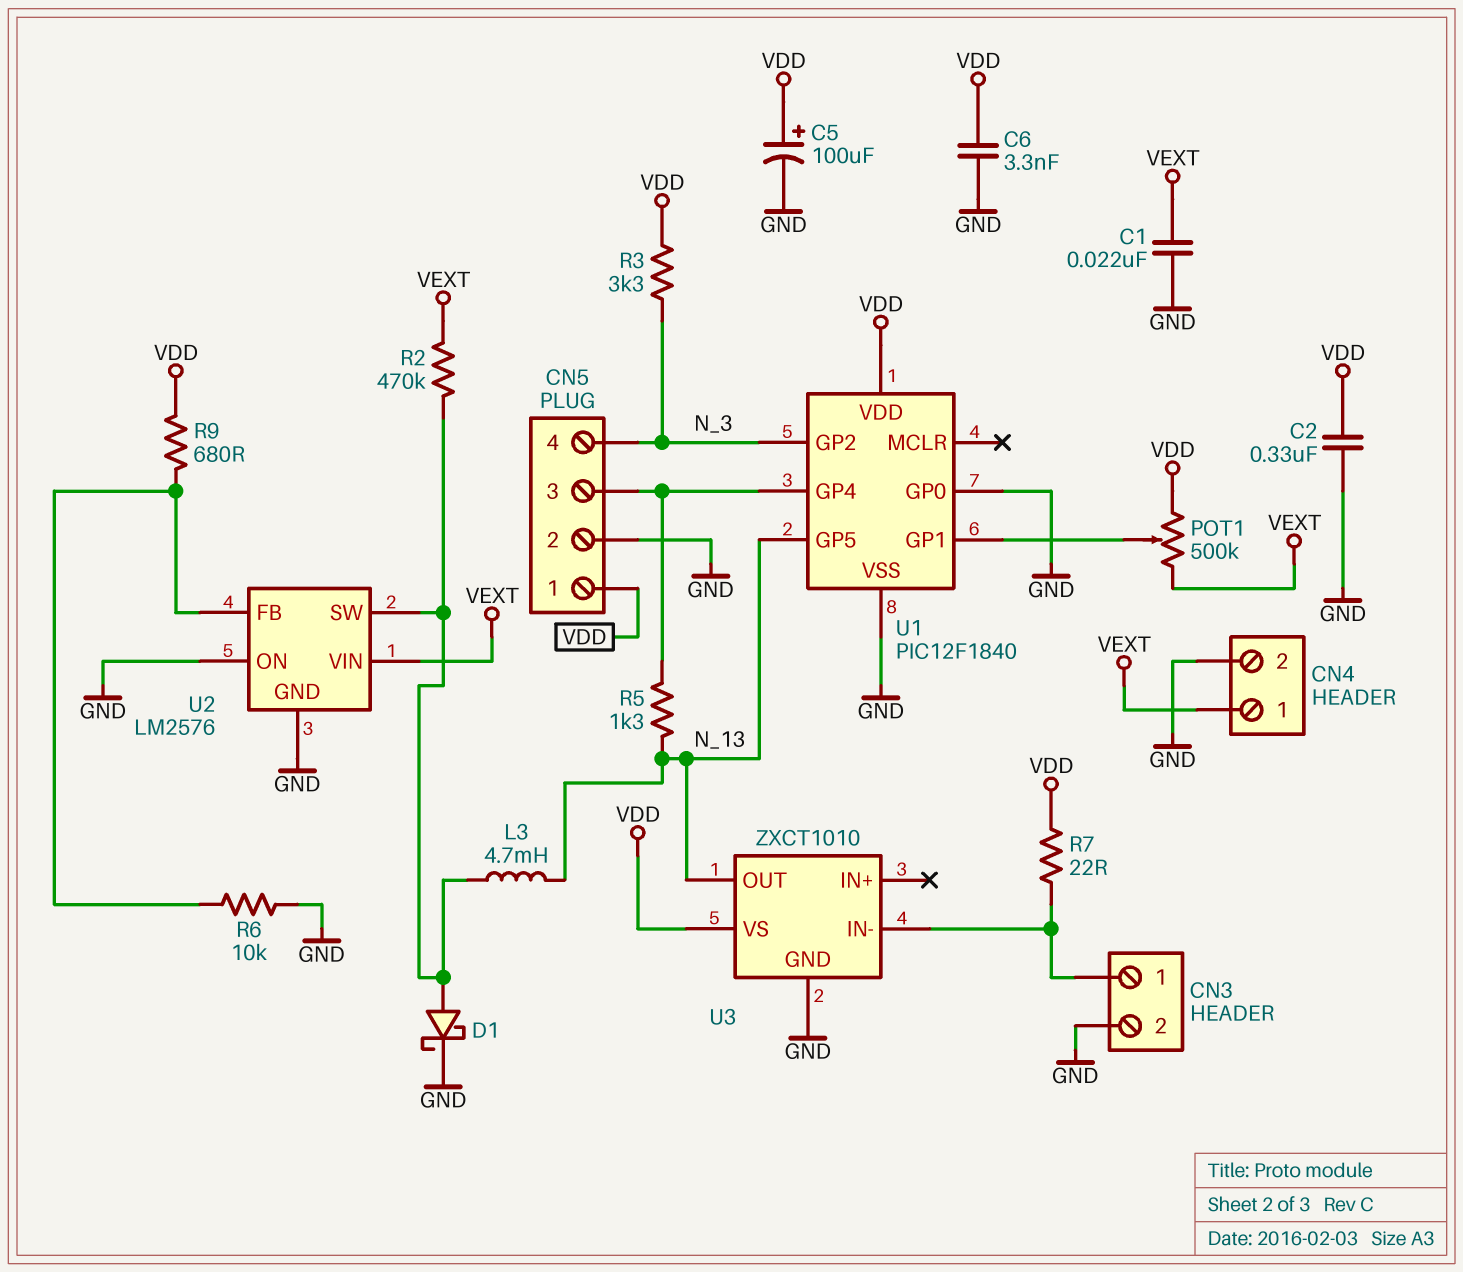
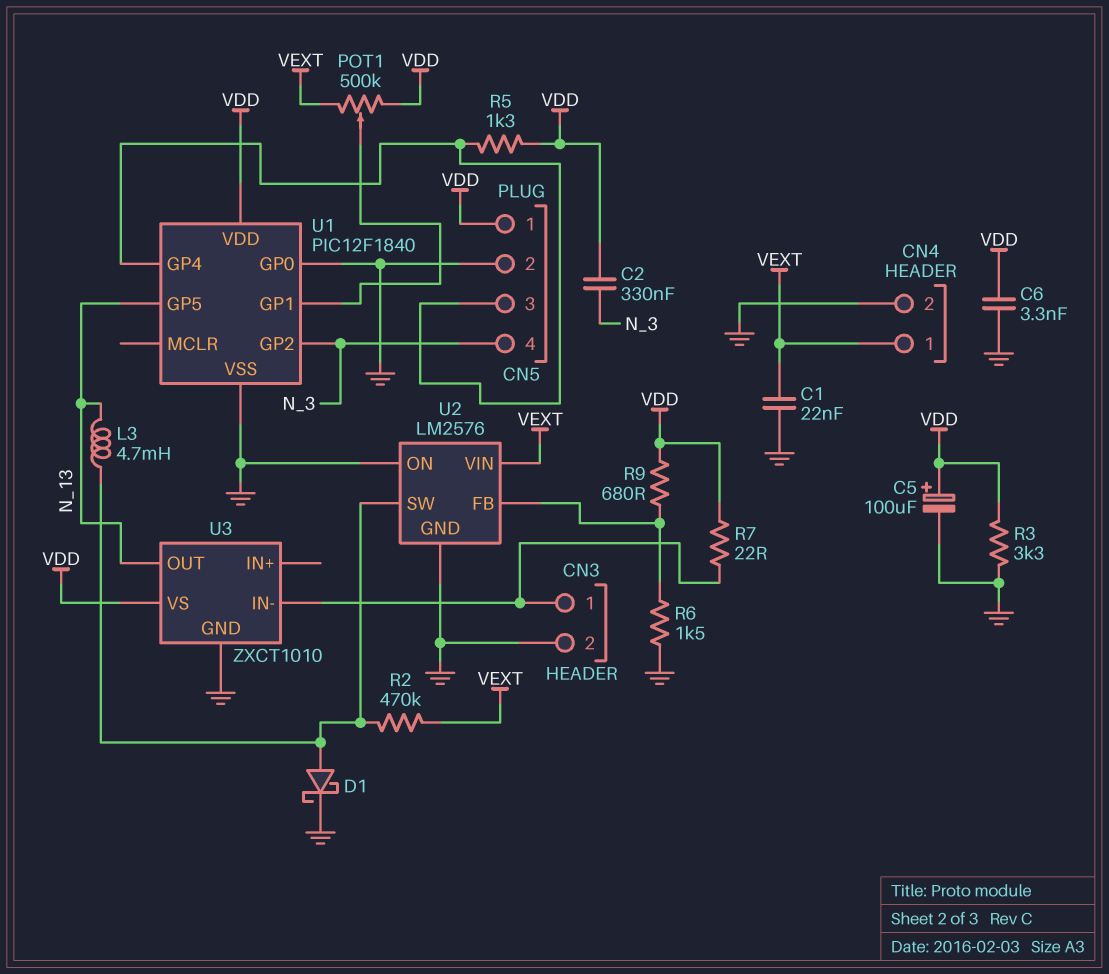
C2: 330nF (GND, VDD) -> 330nF (N_3, VDD)
R3: 3.3k (N_3, VDD) -> 3.3k (GND, VDD)
R5: 1.3k (CN5/3, N_13) -> 1.3k (CN5/3, VDD)
R6: 10k (GND, U2/FB) -> 1.5k (GND, U2/FB)

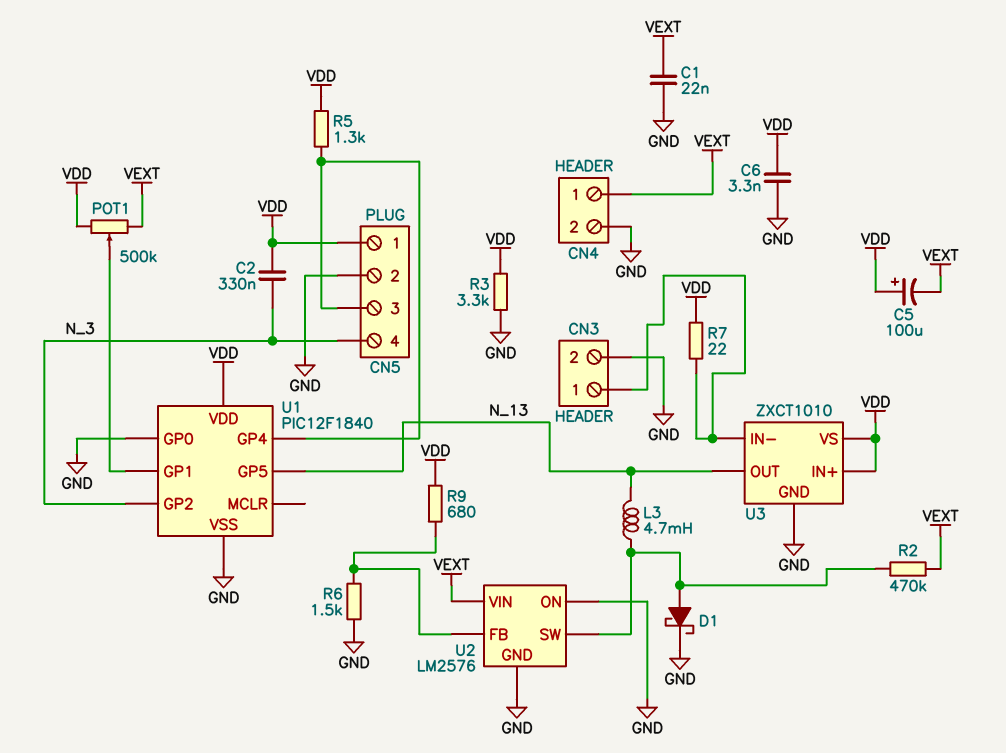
C5: 100uF (plus VDD, minus GND) -> 100uF (plus VDD, minus VEXT)
U3 pin IN+: none -> VDD

